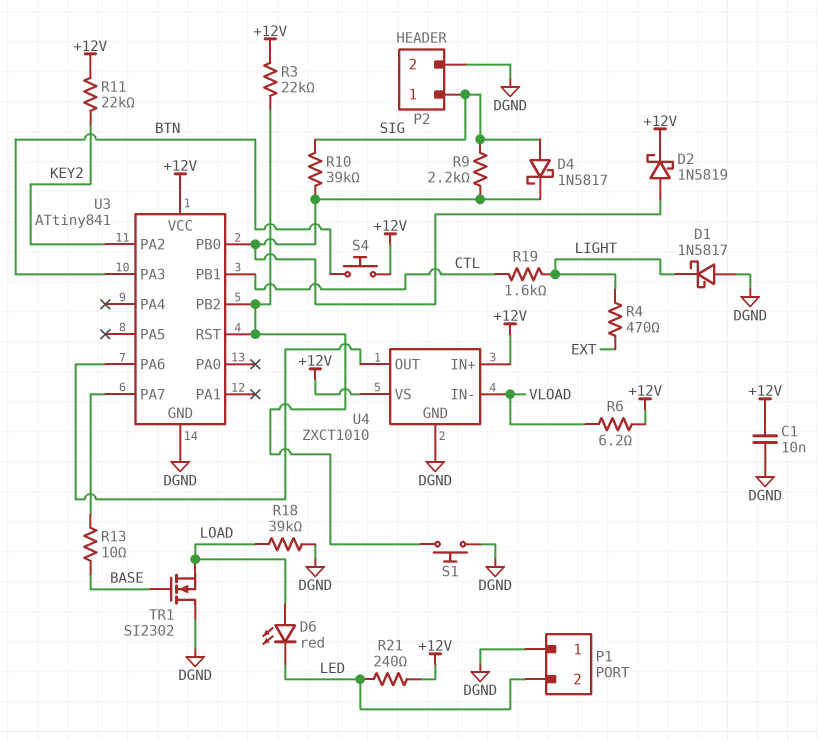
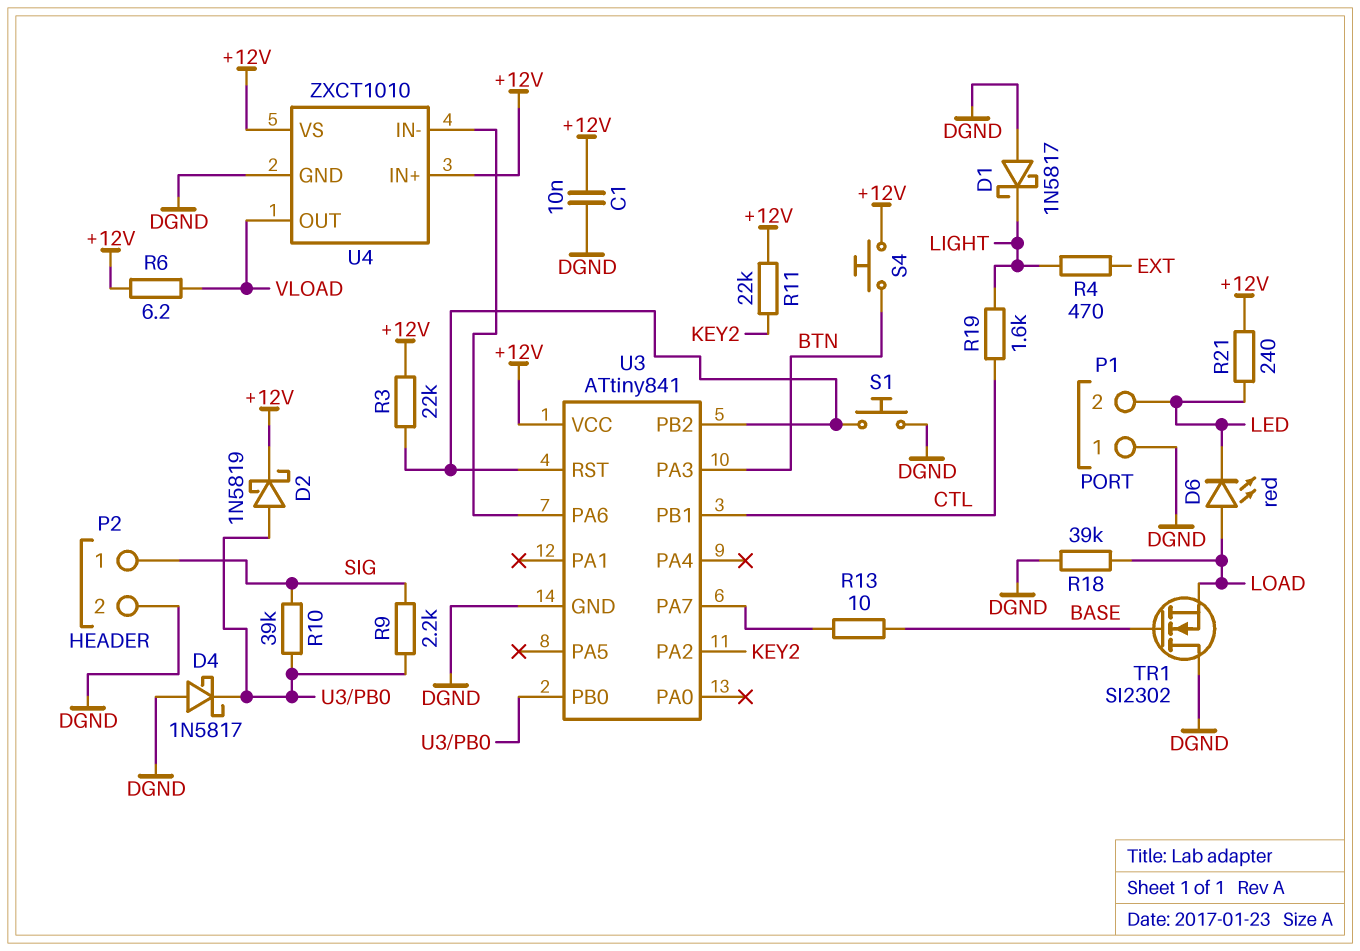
D4: schottky 1N5817 (A SIG, K U3/PB0) -> schottky 1N5817 (A DGND, K U3/PB0)
U4 pin IN-: VLOAD -> U3/PA6
U4 pin OUT: U3/PA6 -> VLOAD

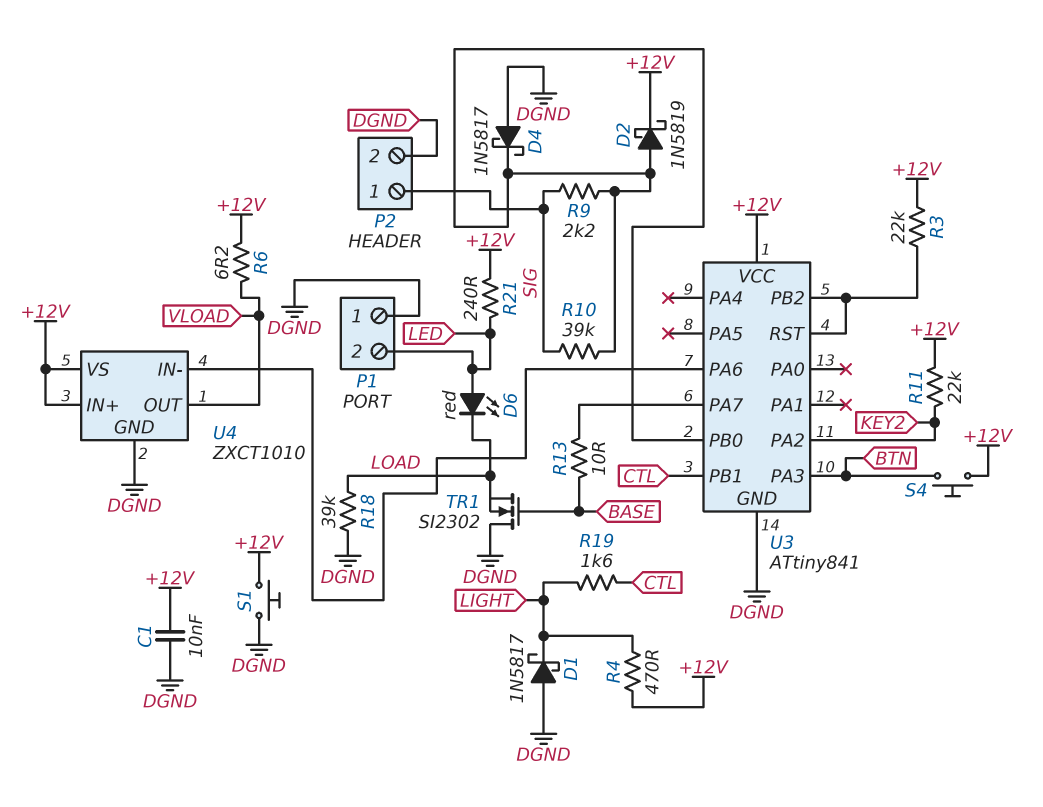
D6: LED red (A LOAD, K LED) -> LED red (A LED, K LOAD)
R4: 470 (EXT, LIGHT) -> 470 (+12V, LIGHT)
S1: button (DGND, U3/PB2) -> button (+12V, DGND)

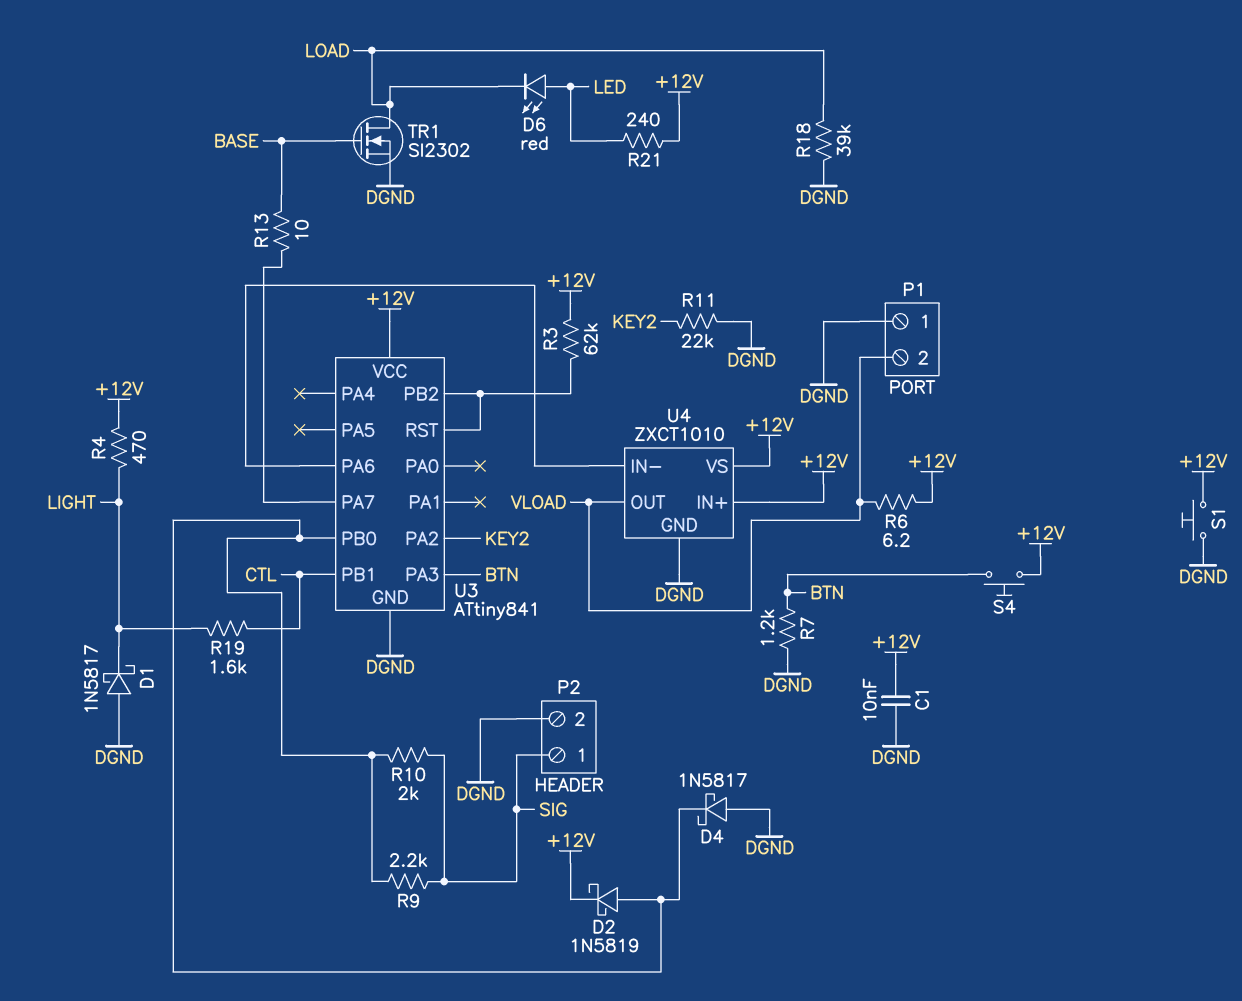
P1 pin 2: LED -> VLOAD
R3: 22k (+12V, U3/PB2) -> 62k (+12V, U3/PB2)
R7: none -> 1.2k (BTN, DGND)
R10: 39k (SIG, U3/PB0) -> 2k (SIG, U3/PB0)
R11: 22k (+12V, KEY2) -> 22k (DGND, KEY2)
TR1: NMOS SI2302 (G BASE, D DGND, S LOAD) -> NMOS SI2302 (G BASE, D LOAD, S DGND)

